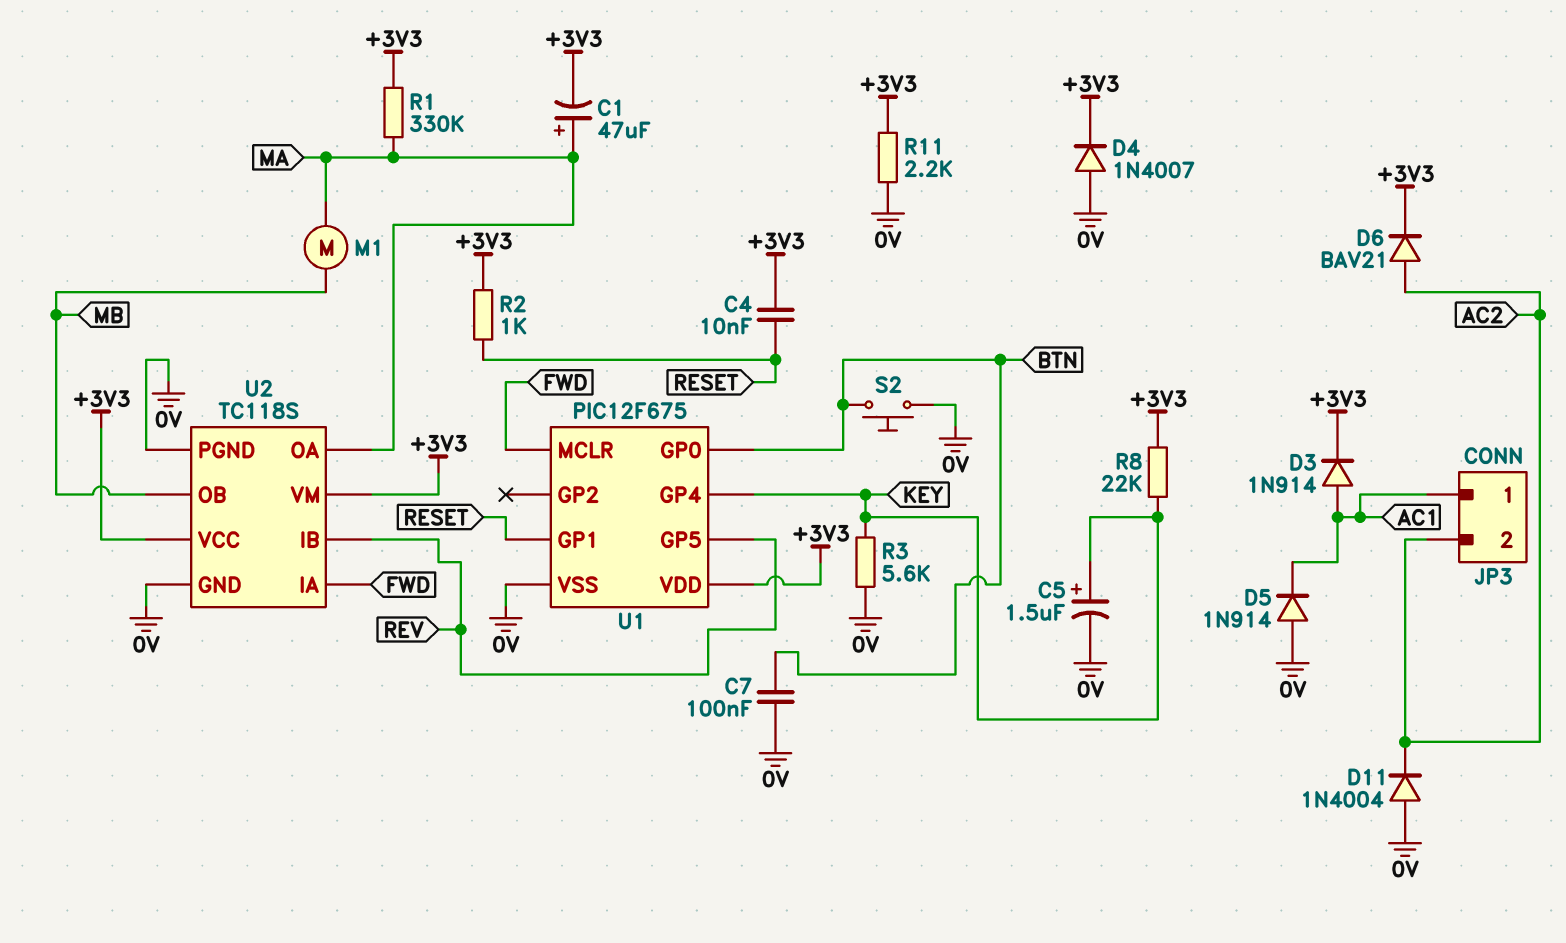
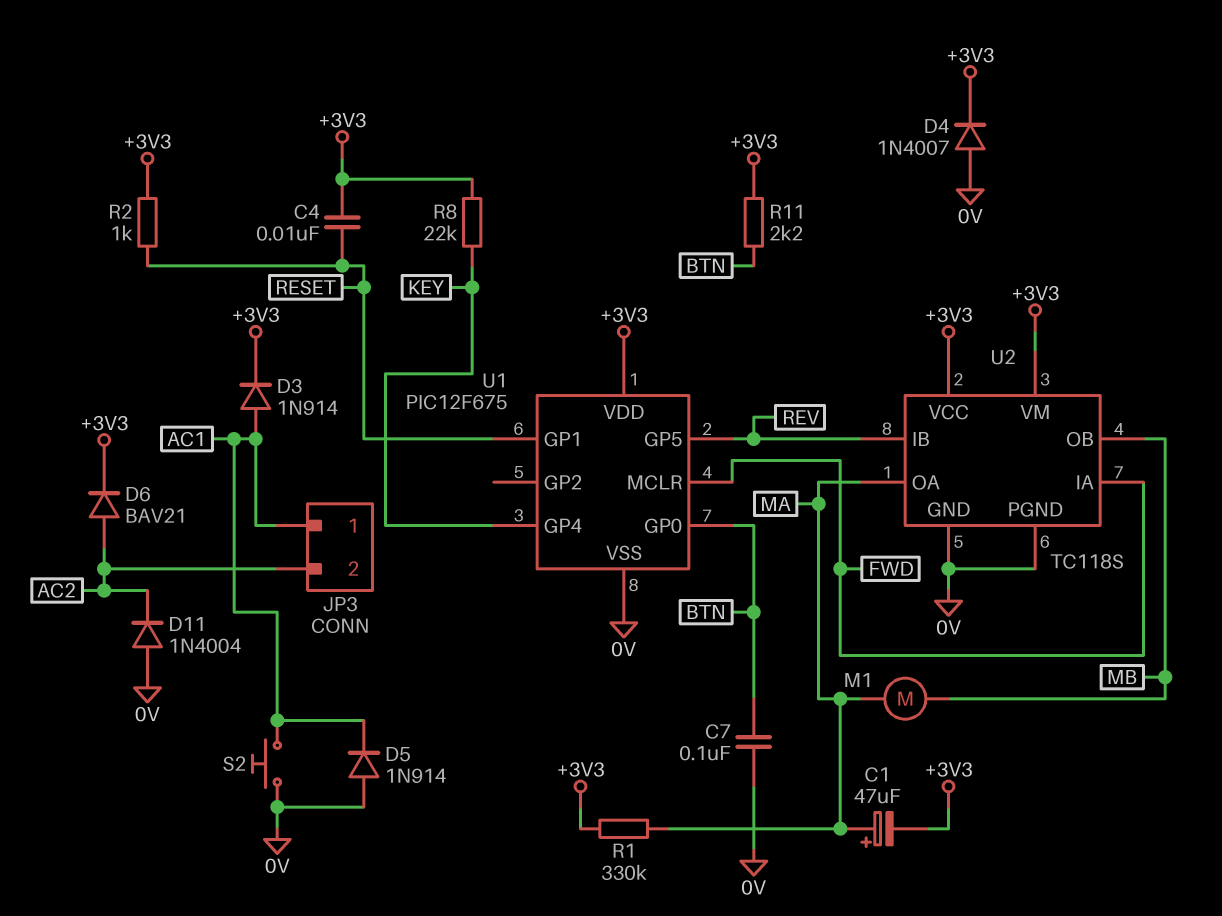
C5: 1.5uF (plus KEY, minus 0V) -> none
R3: 5.6k (0V, KEY) -> none
R11: 2.2k (+3V3, 0V) -> 2.2k (+3V3, BTN)
S2: button (0V, BTN) -> button (0V, AC1)

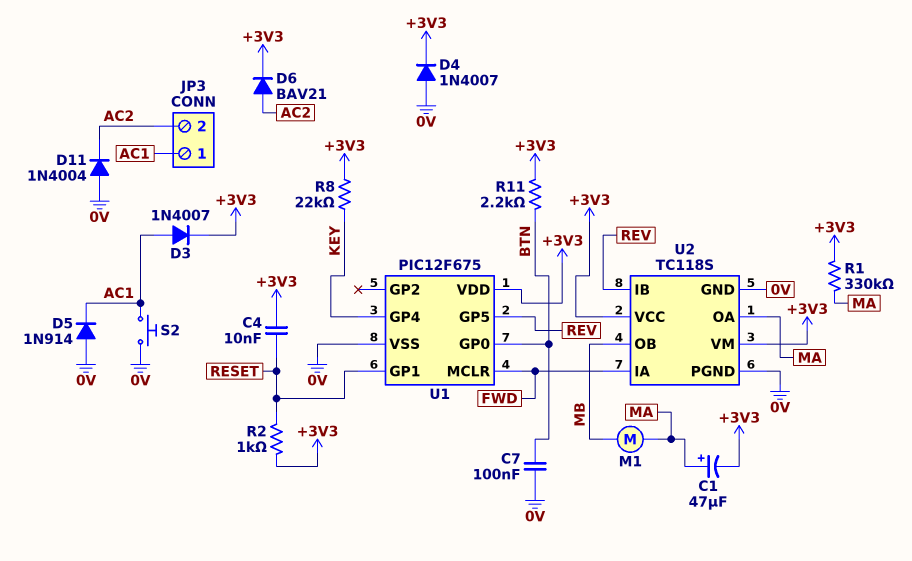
D3: diode 1N914 (A AC1, K +3V3) -> diode 1N4007 (A AC1, K +3V3)

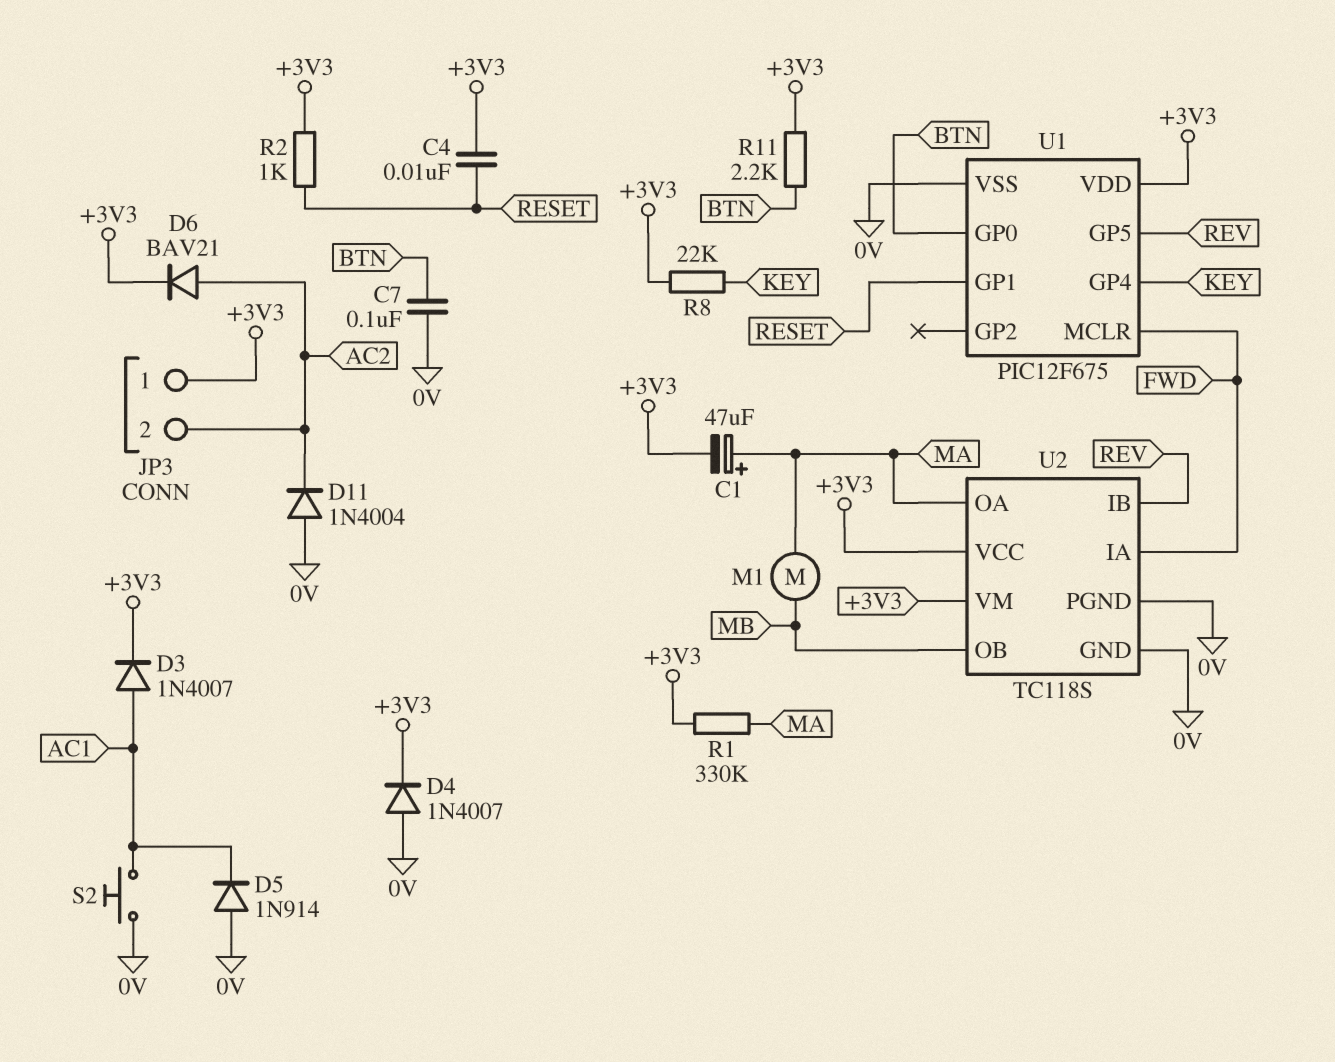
JP3 pin 1: AC1 -> +3V3

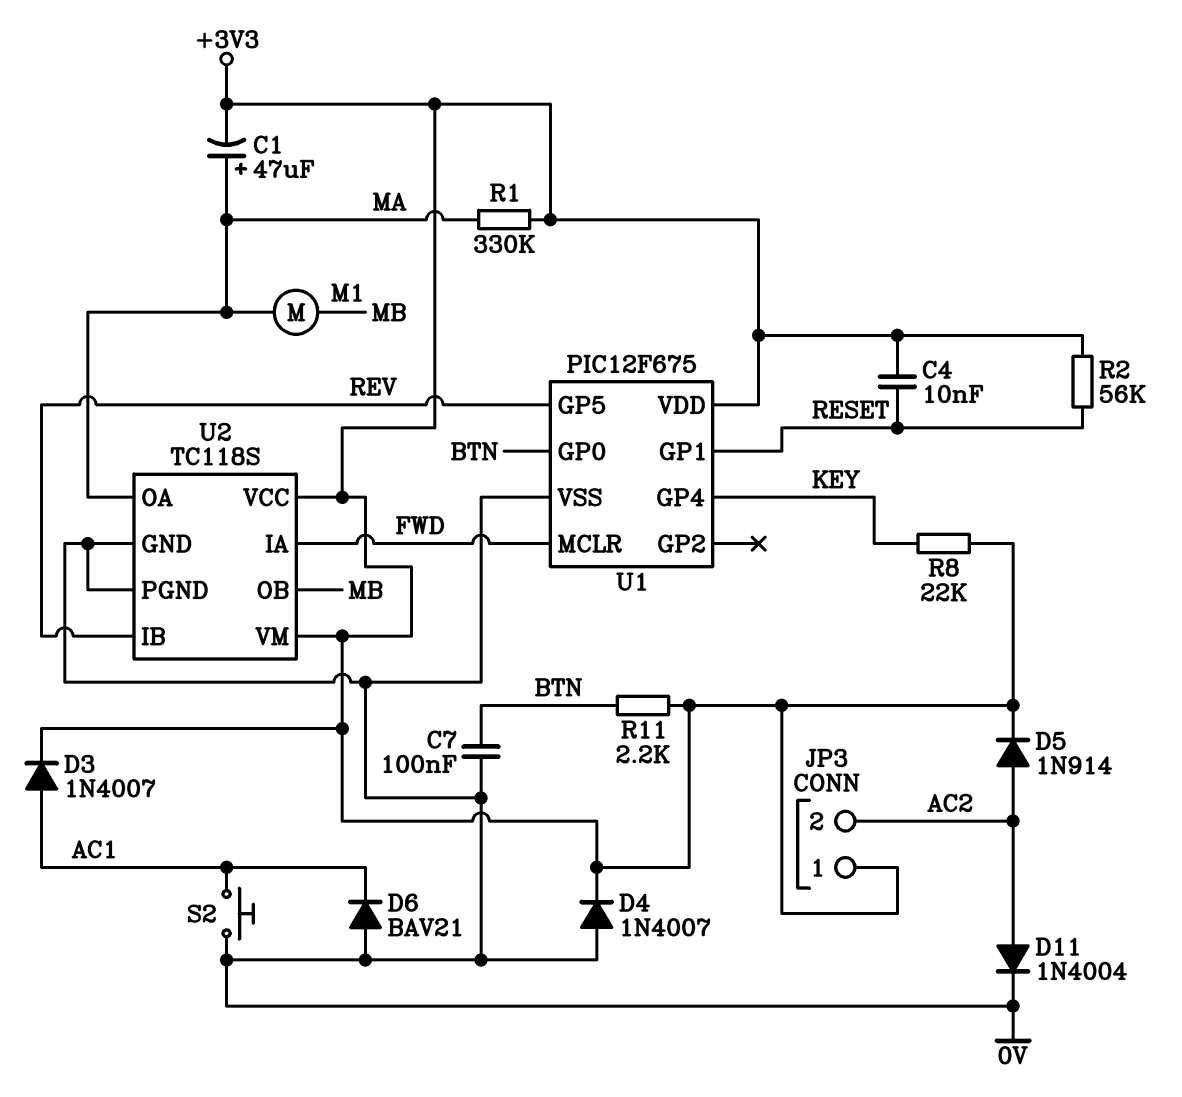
D5: diode 1N914 (A 0V, K AC1) -> diode 1N914 (A AC2, K +3V3)
D6: diode BAV21 (A AC2, K +3V3) -> diode BAV21 (A 0V, K AC1)
D11: diode 1N4004 (A 0V, K AC2) -> diode 1N4004 (A AC2, K 0V)
R2: 1k (+3V3, RESET) -> 56k (+3V3, RESET)

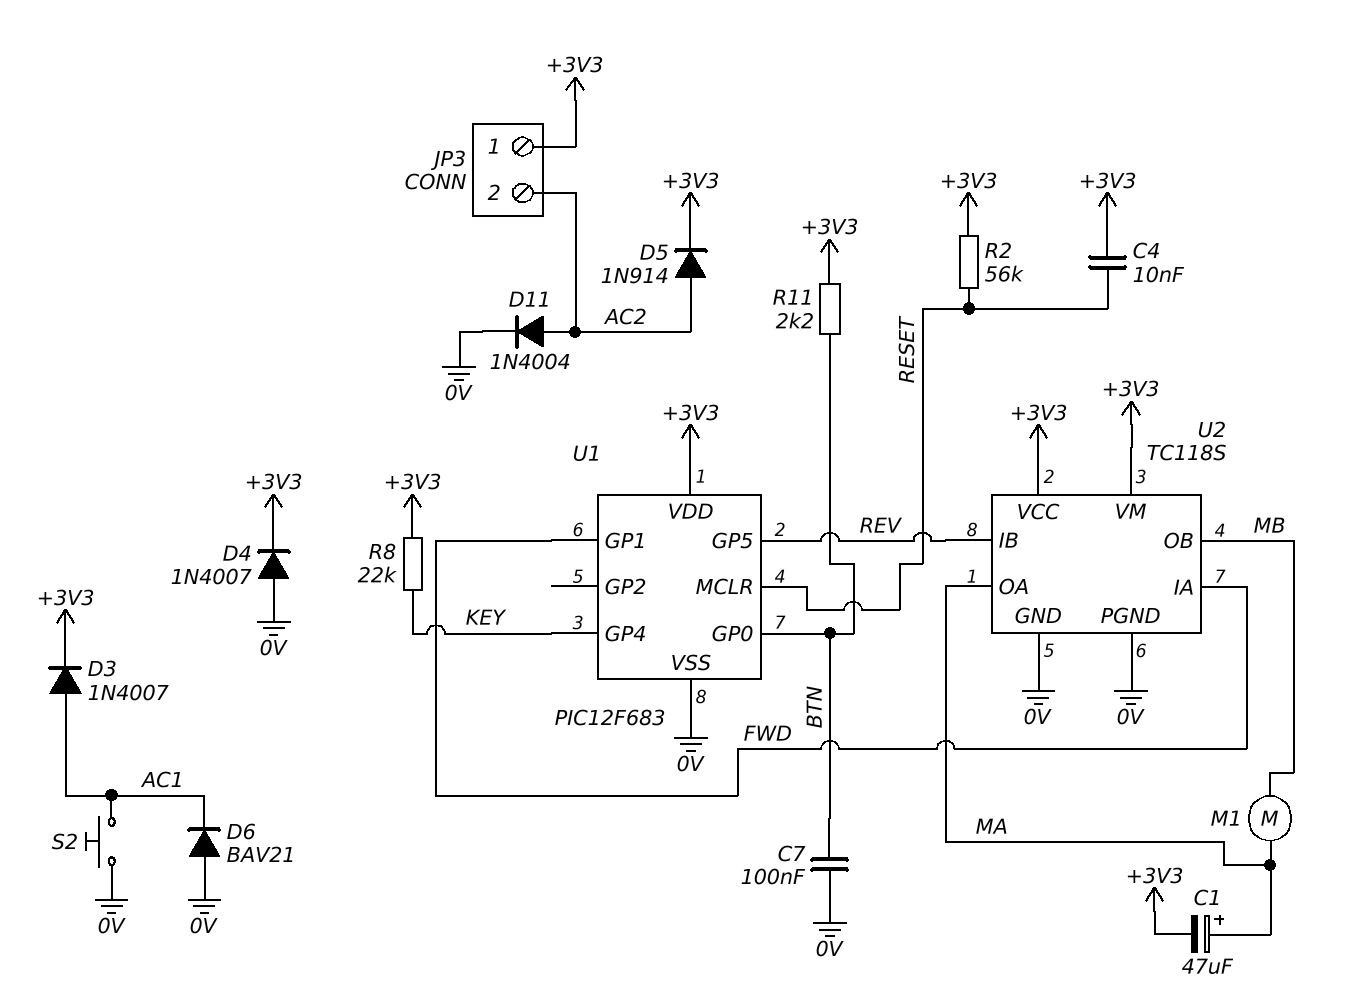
R1: 330k (+3V3, MA) -> none
U1: PIC12F675 -> PIC12F683
U1 pin GP1: RESET -> FWD
U1 pin MCLR: FWD -> RESET

